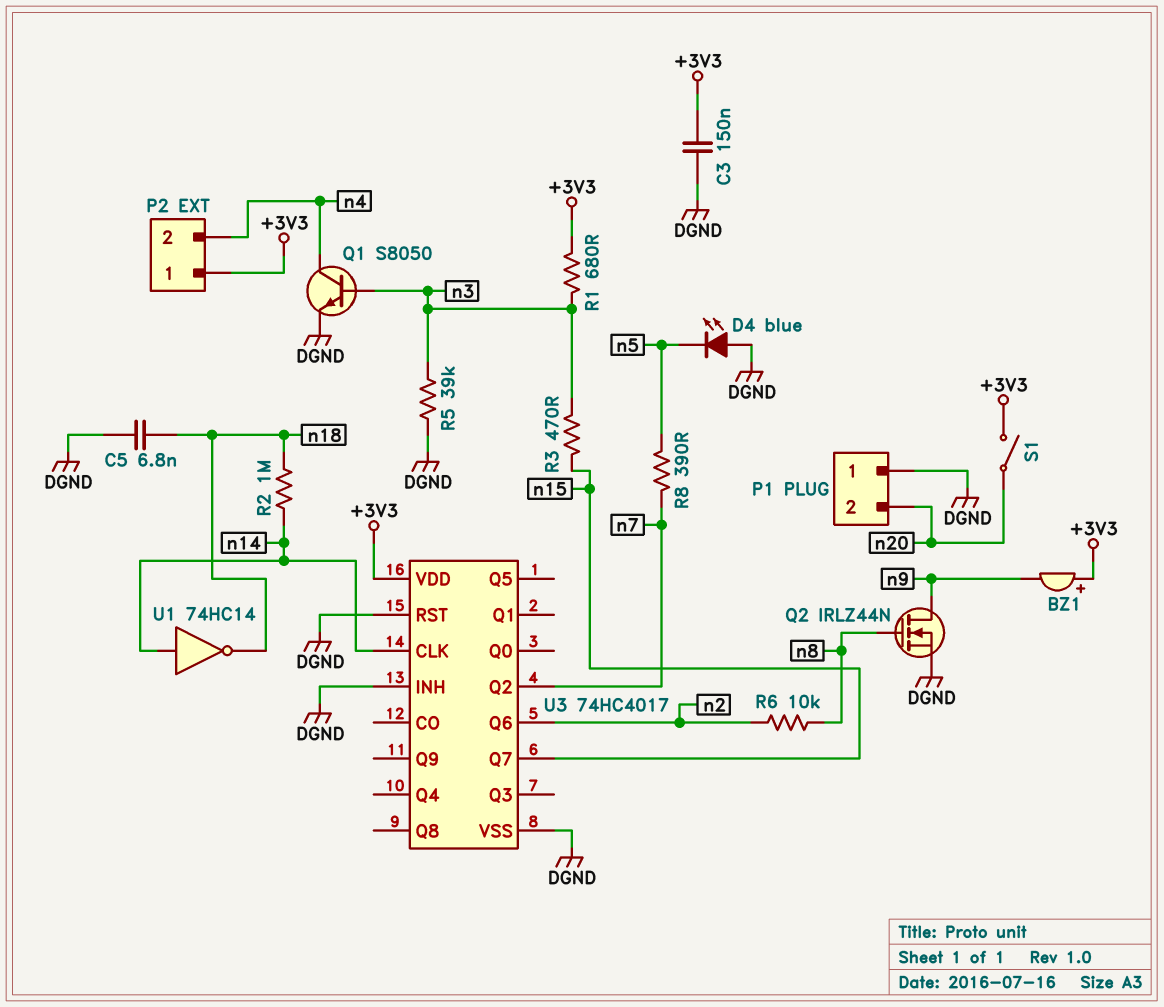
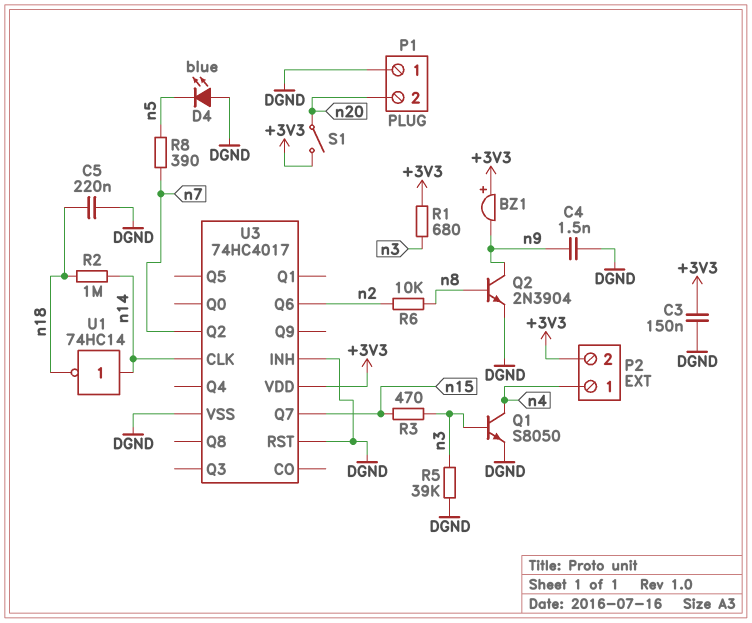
C4: none -> 1.5nF (DGND, n9)
C5: 6.8nF (DGND, n18) -> 220nF (DGND, n18)
P2 pin 1: +3V3 -> n4
P2 pin 2: n4 -> +3V3
Q2: NMOS IRLZ44N (G n8, D n9, S DGND) -> NPN 2N3904 (B n8, C n9, E DGND)

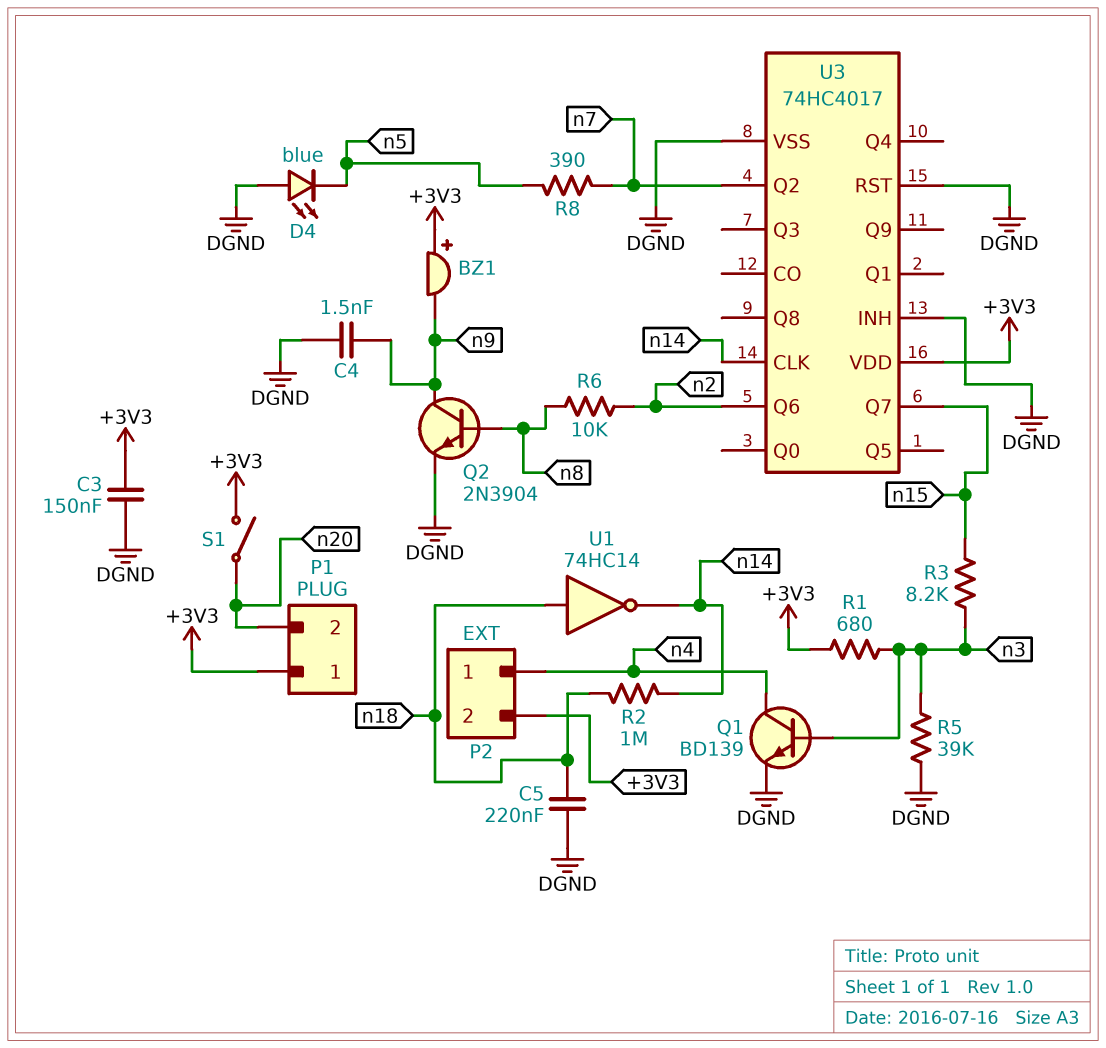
P1 pin 1: DGND -> +3V3
Q1: NPN S8050 (B n3, C n4, E DGND) -> NPN BD139 (B n3, C n4, E DGND)
R3: 470 (n3, n15) -> 8.2k (n3, n15)
U1: NOT 74HC14 (in n14, out n18) -> NOT 74HC14 (in n18, out n14)

